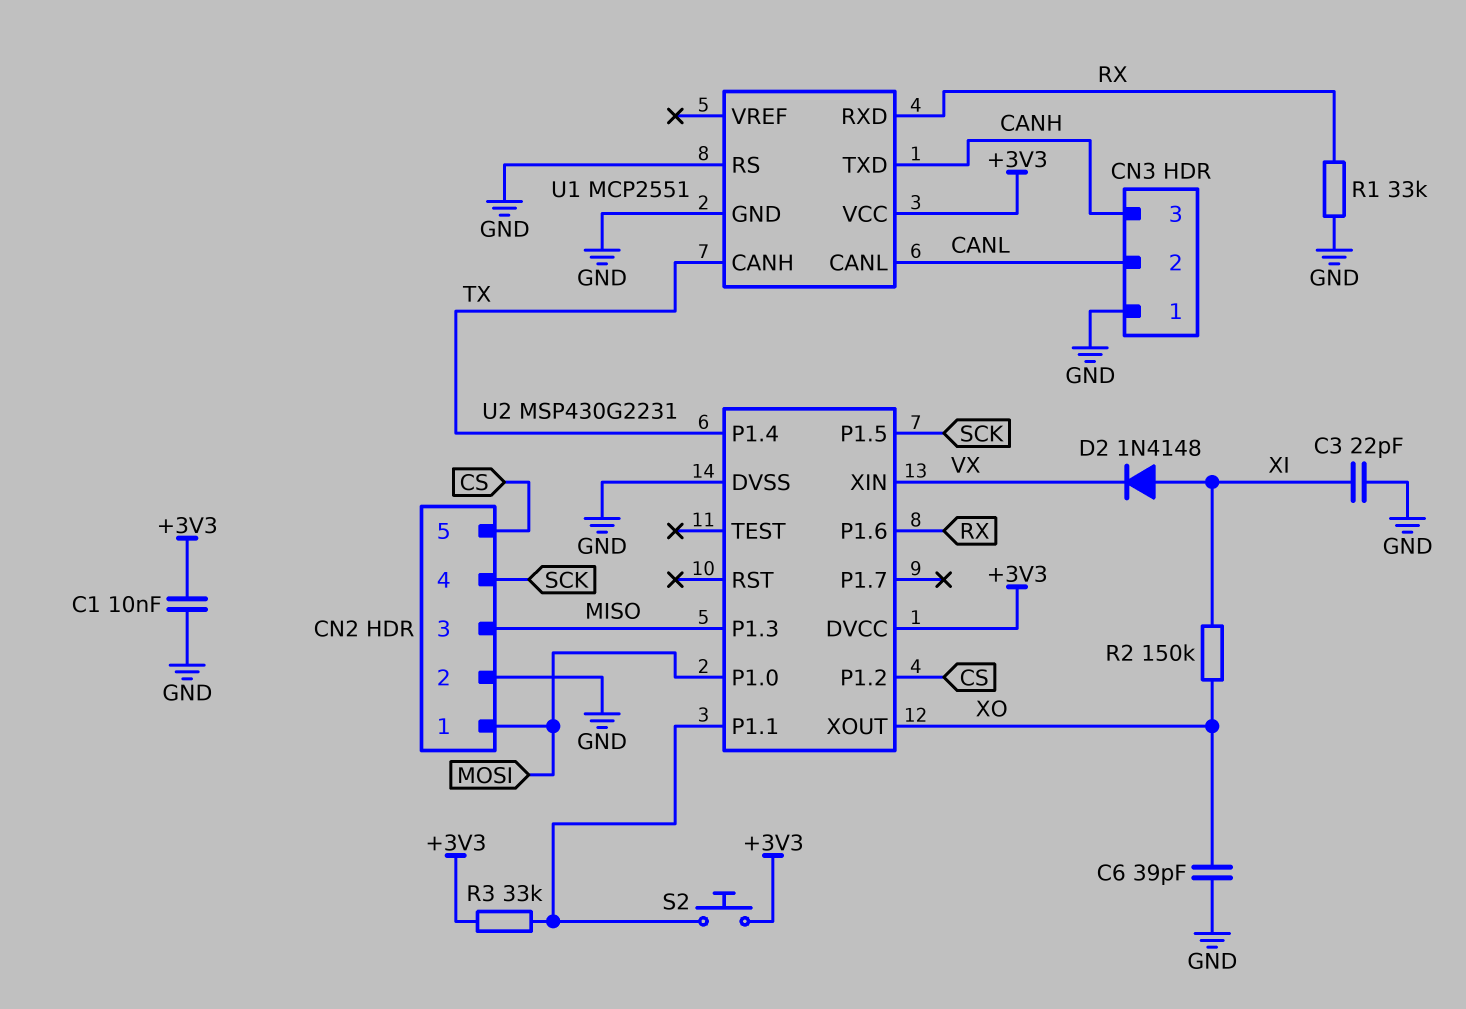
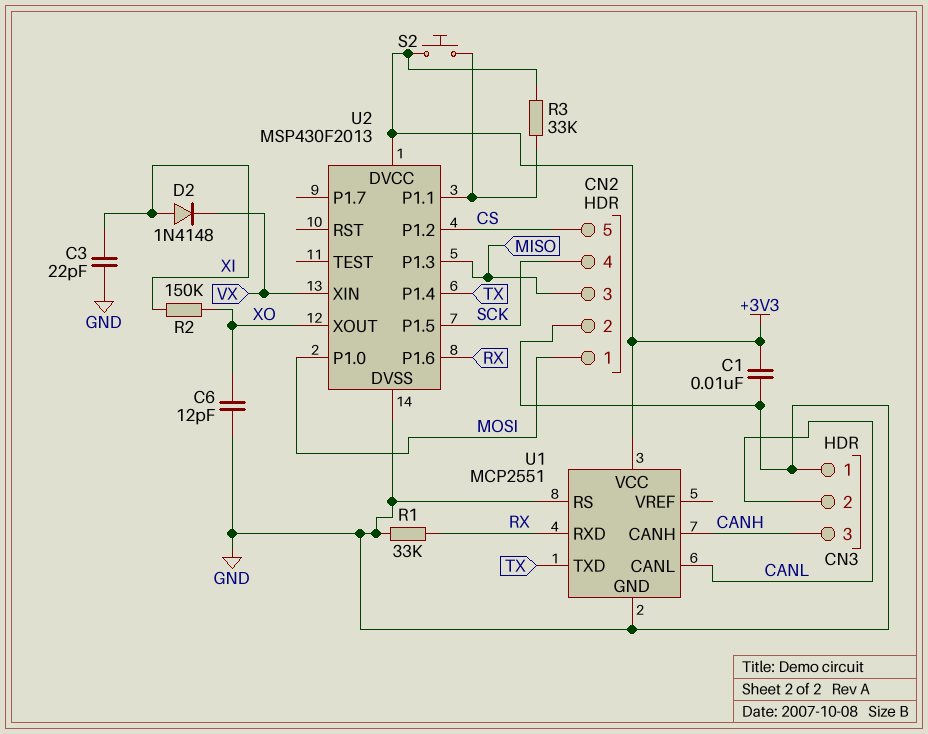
C6: 39pF (GND, XO) -> 12pF (GND, XO)
U1 pin CANH: TX -> CANH
U1 pin TXD: CANH -> TX
U2: MSP430G2231 -> MSP430F2013

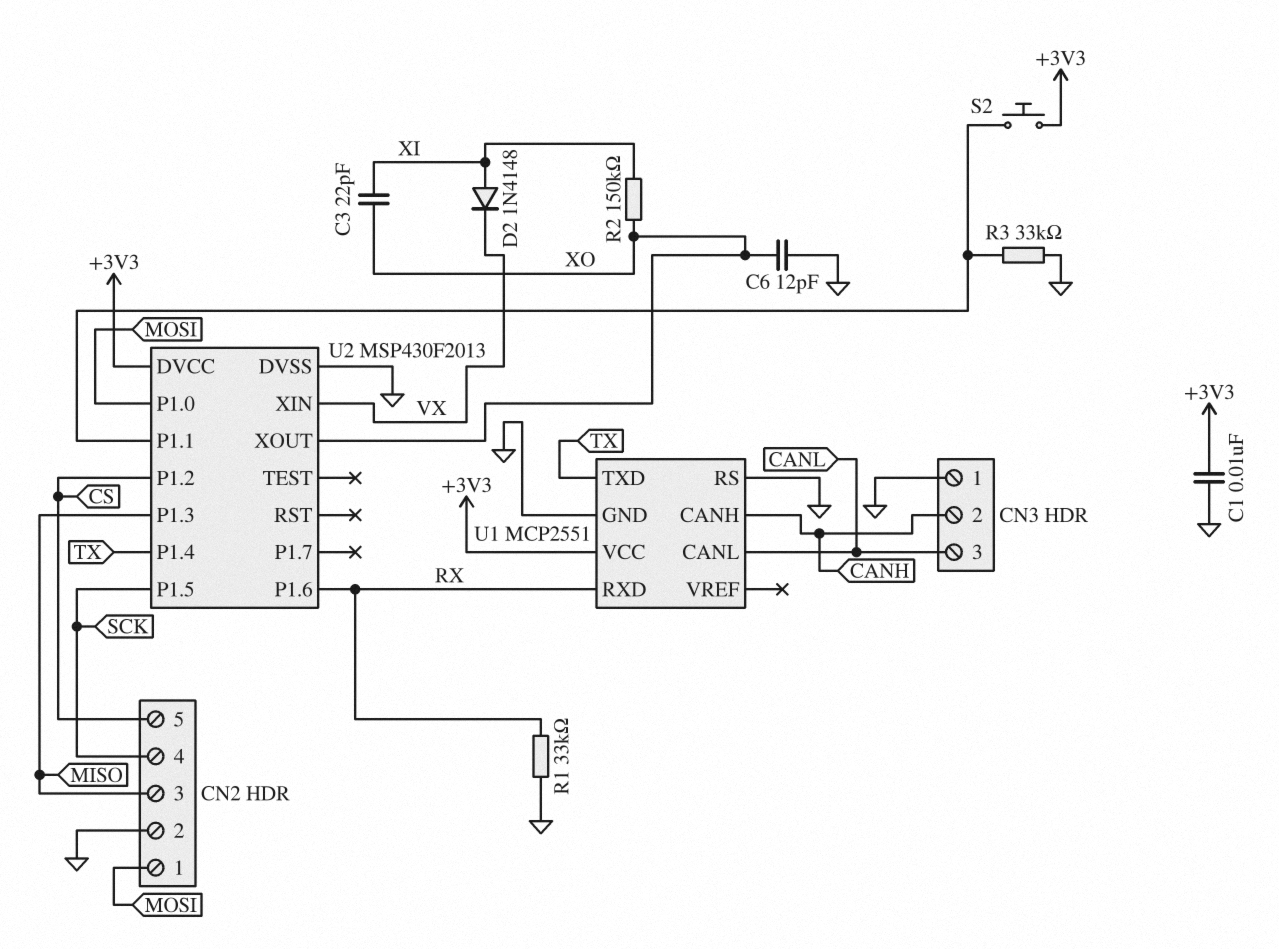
C3: 22pF (GND, XI) -> 22pF (XI, XO)
CN3 pin 2: CANL -> CANH
CN3 pin 3: CANH -> CANL
R3: 33k (+3V3, U2/P1.1) -> 33k (GND, U2/P1.1)

